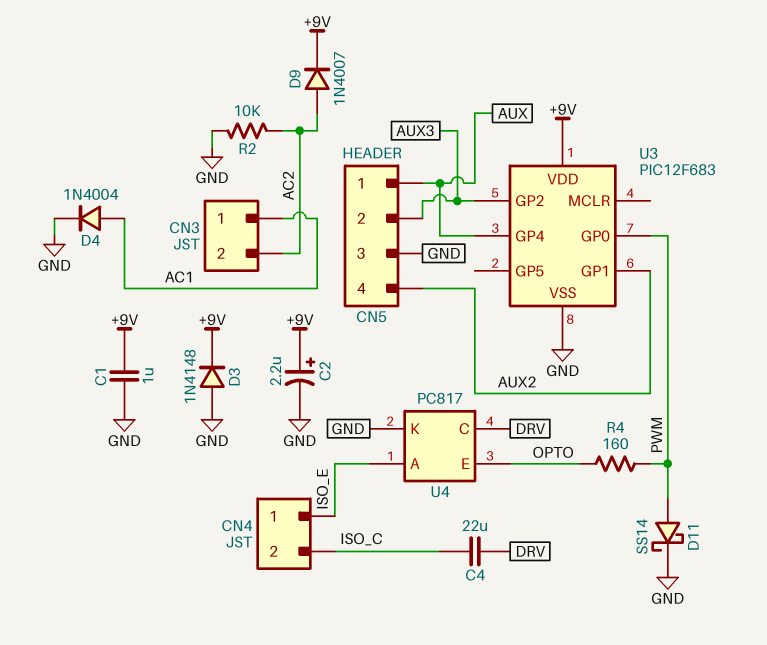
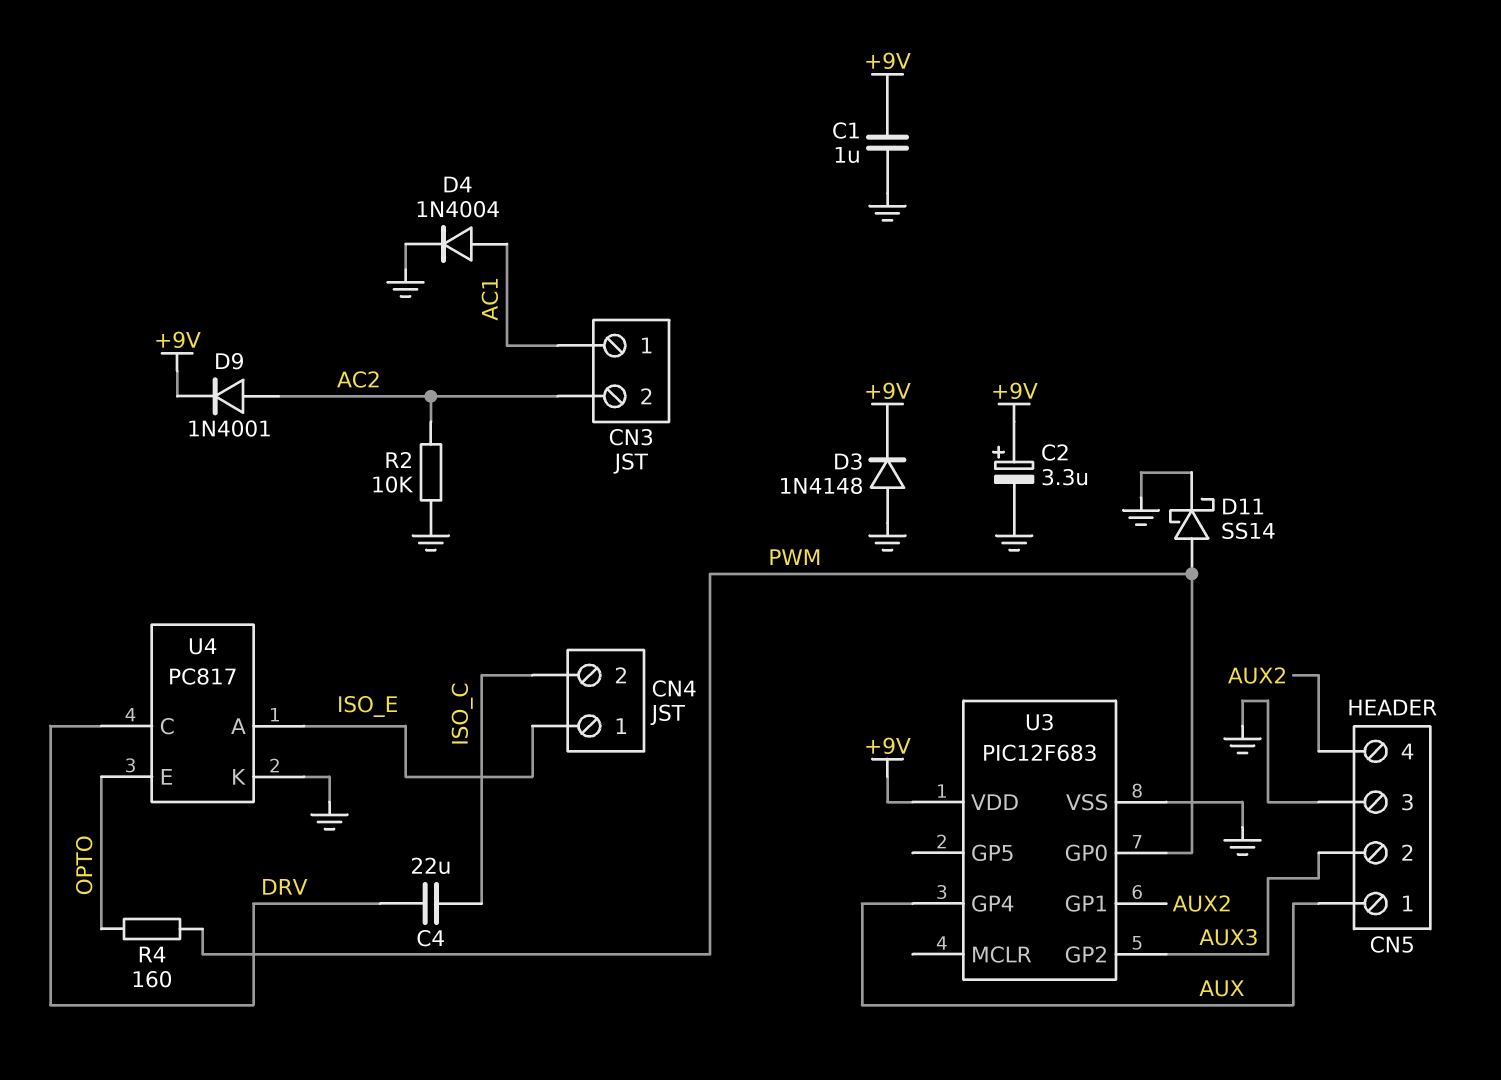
C2: 2.2uF (plus +9V, minus GND) -> 3.3uF (plus +9V, minus GND)
D9: diode 1N4007 (A AC2, K +9V) -> diode 1N4001 (A AC2, K +9V)

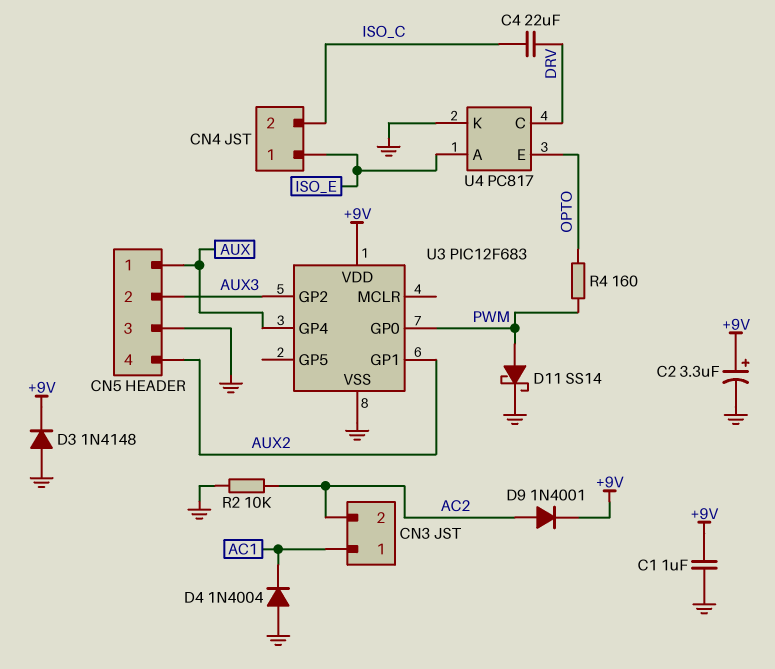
D4: diode 1N4004 (A AC1, K GND) -> diode 1N4004 (A GND, K AC1)

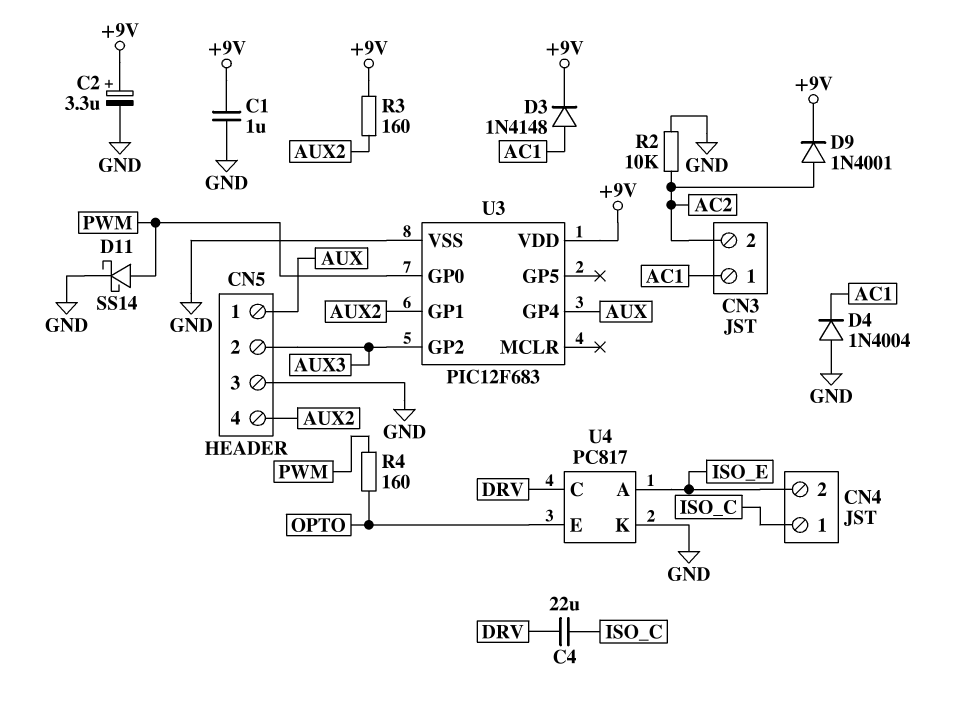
CN4 pin 1: ISO_E -> ISO_C
CN4 pin 2: ISO_C -> ISO_E
D3: diode 1N4148 (A GND, K +9V) -> diode 1N4148 (A AC1, K +9V)
R3: none -> 160 (+9V, AUX2)

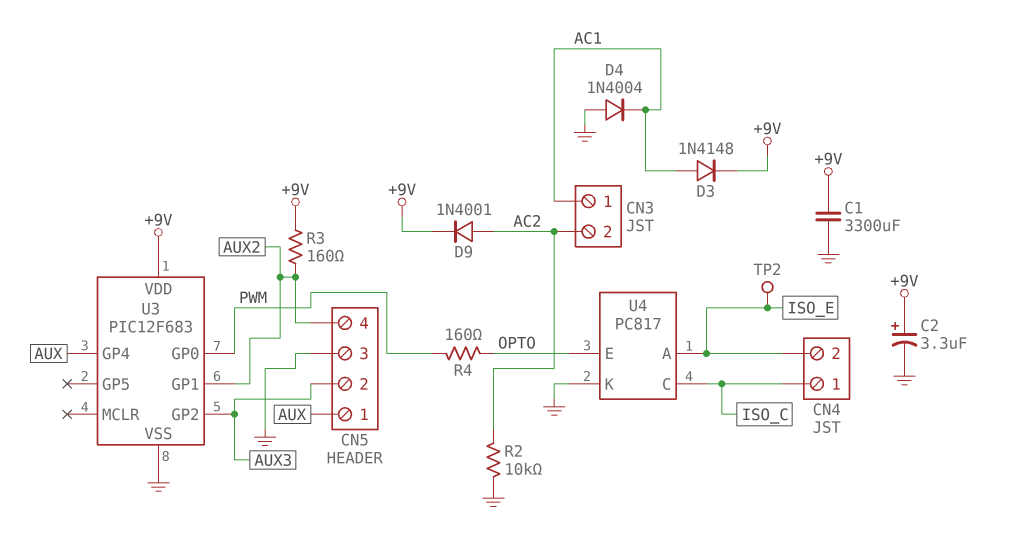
C1: 1uF (+9V, GND) -> 3300uF (+9V, GND)
C4: 22uF (DRV, ISO_C) -> none
D11: schottky SS14 (A PWM, K GND) -> none
TP2: none -> test point (ISO_E)
U4 pin C: DRV -> ISO_C

